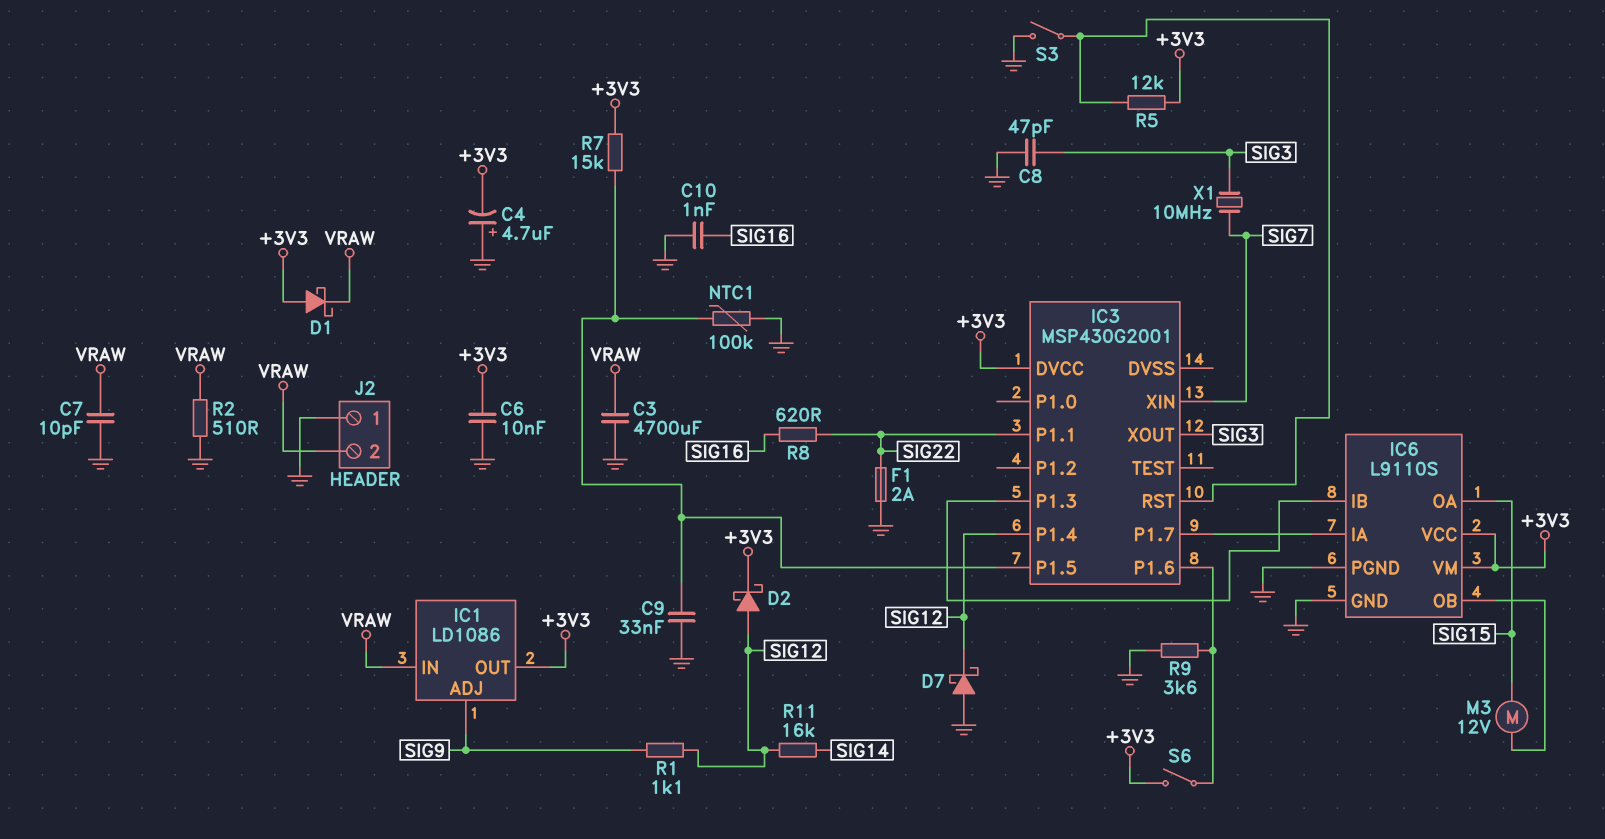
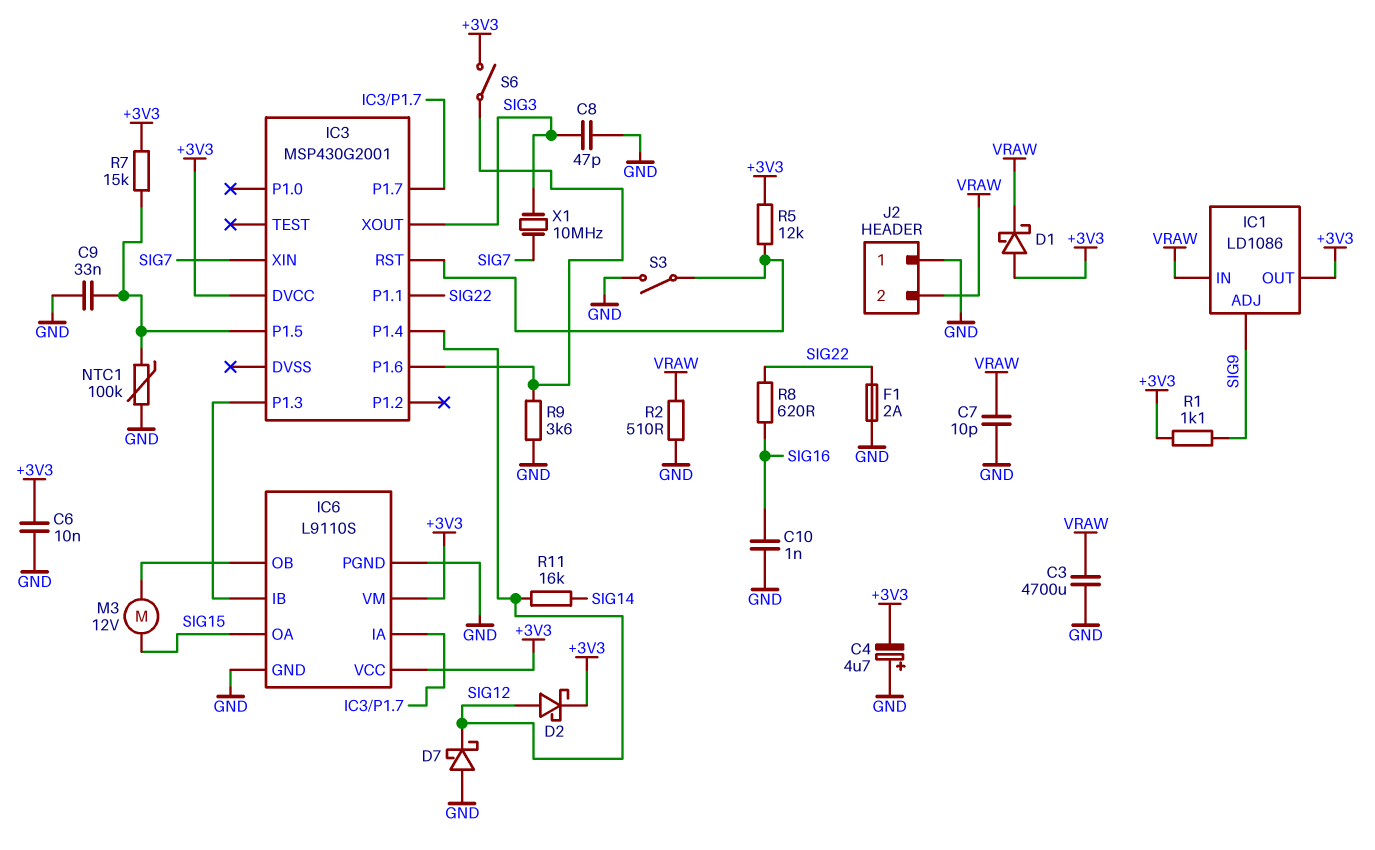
R1: 1.1k (SIG9, SIG12) -> 1.1k (+3V3, SIG9)

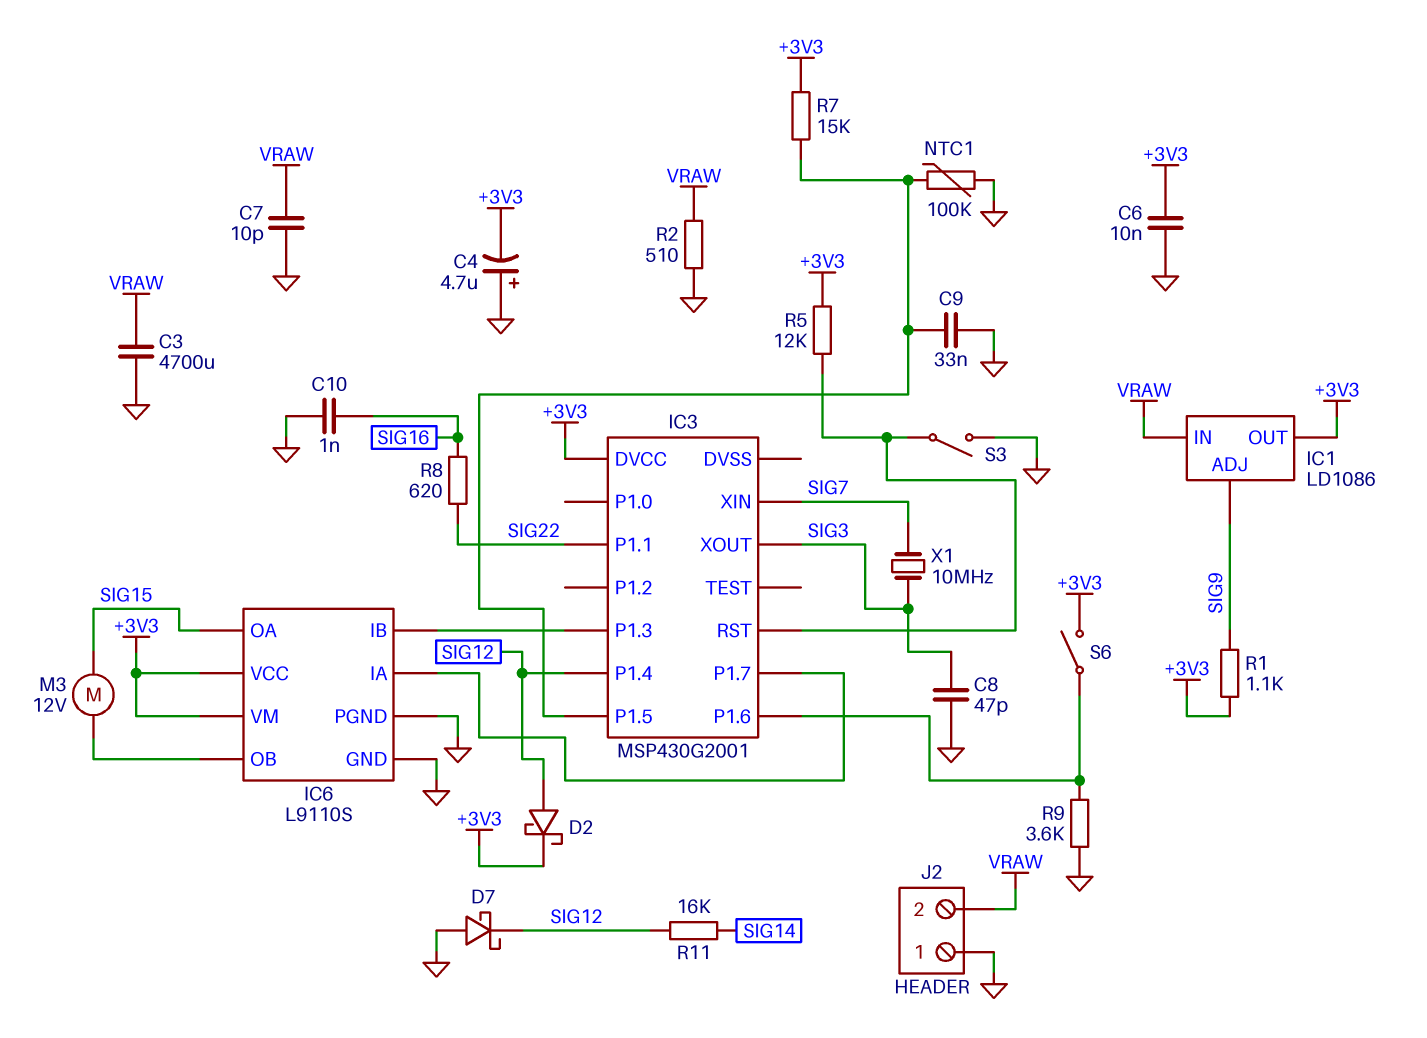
D1: schottky (A +3V3, K VRAW) -> none
F1: 2A (GND, SIG22) -> none

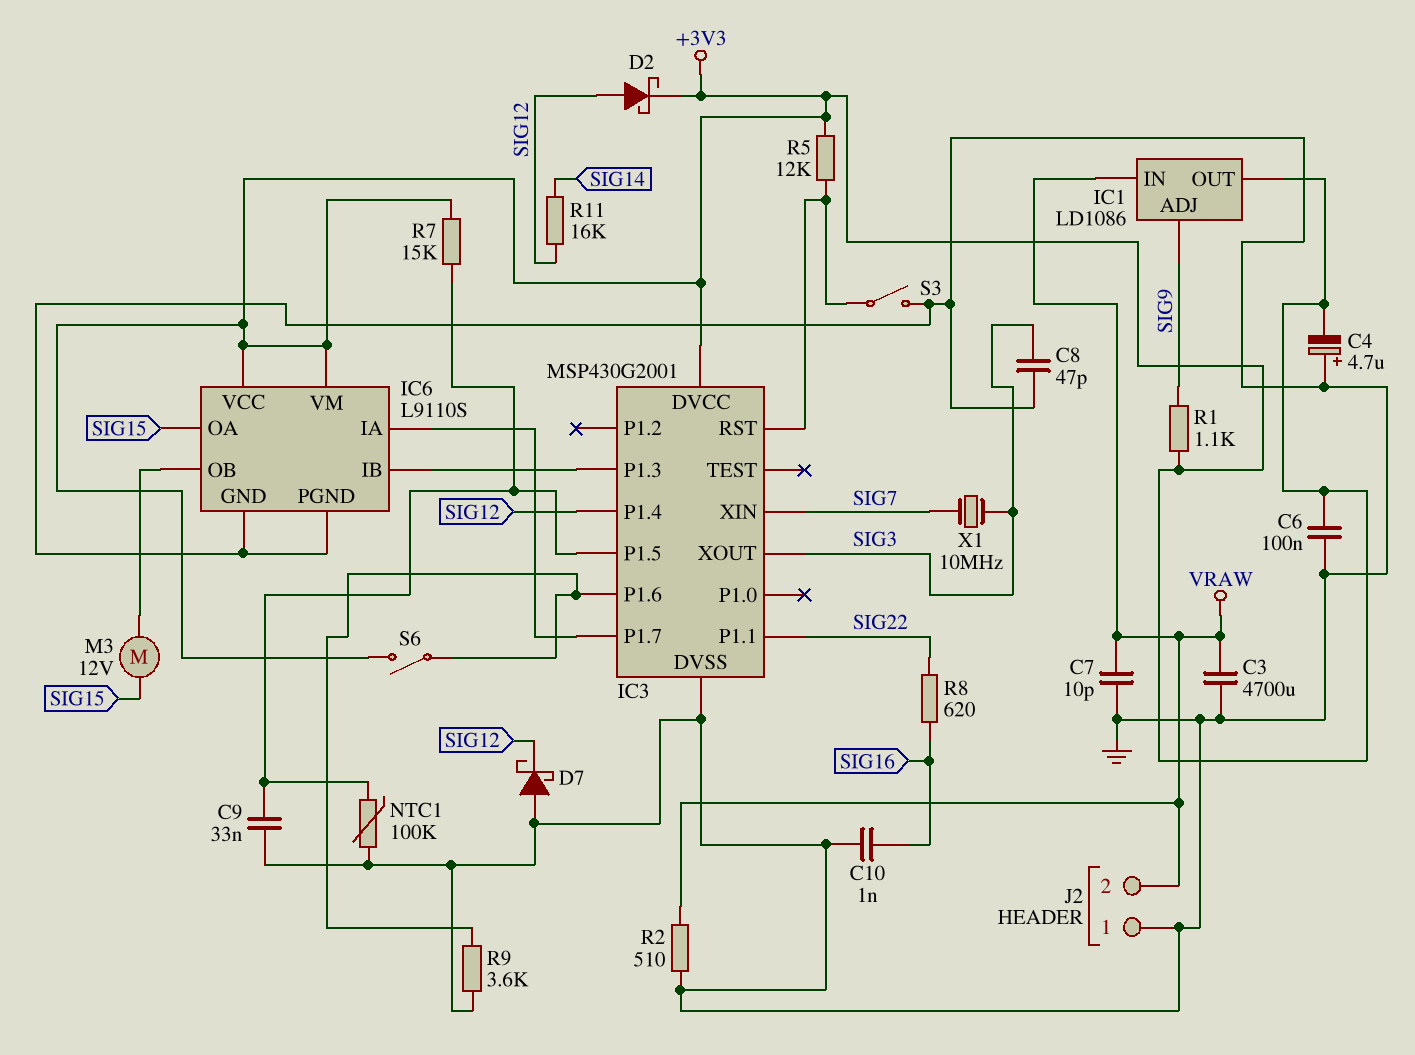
C6: 10nF (+3V3, GND) -> 100nF (+3V3, GND)
IC3 pin DVSS: none -> GND

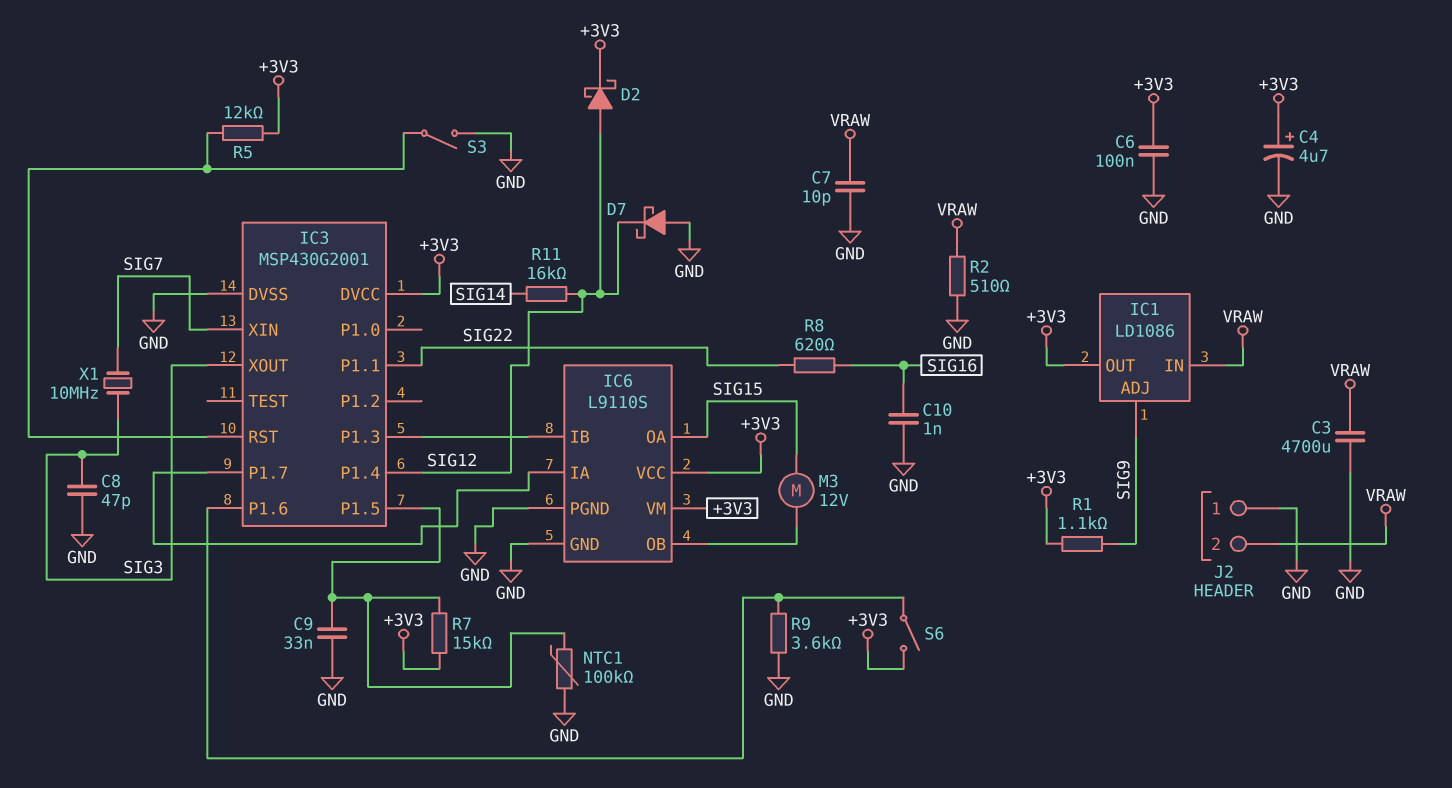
C4: 4.7uF (plus GND, minus +3V3) -> 4.7uF (plus +3V3, minus GND)

